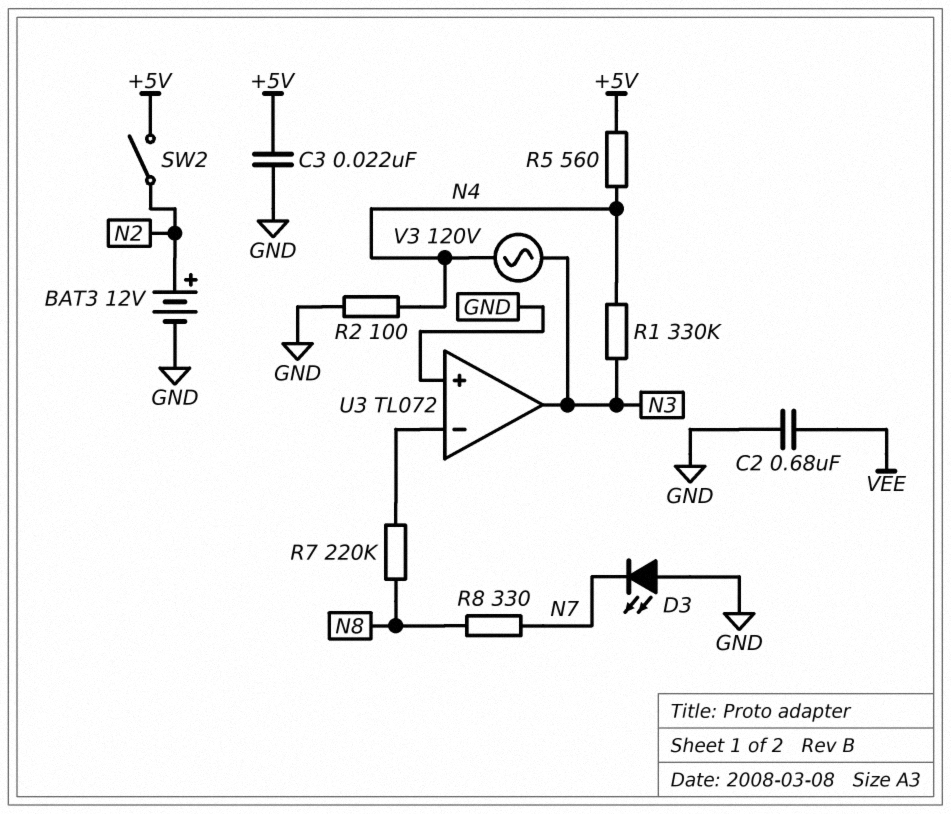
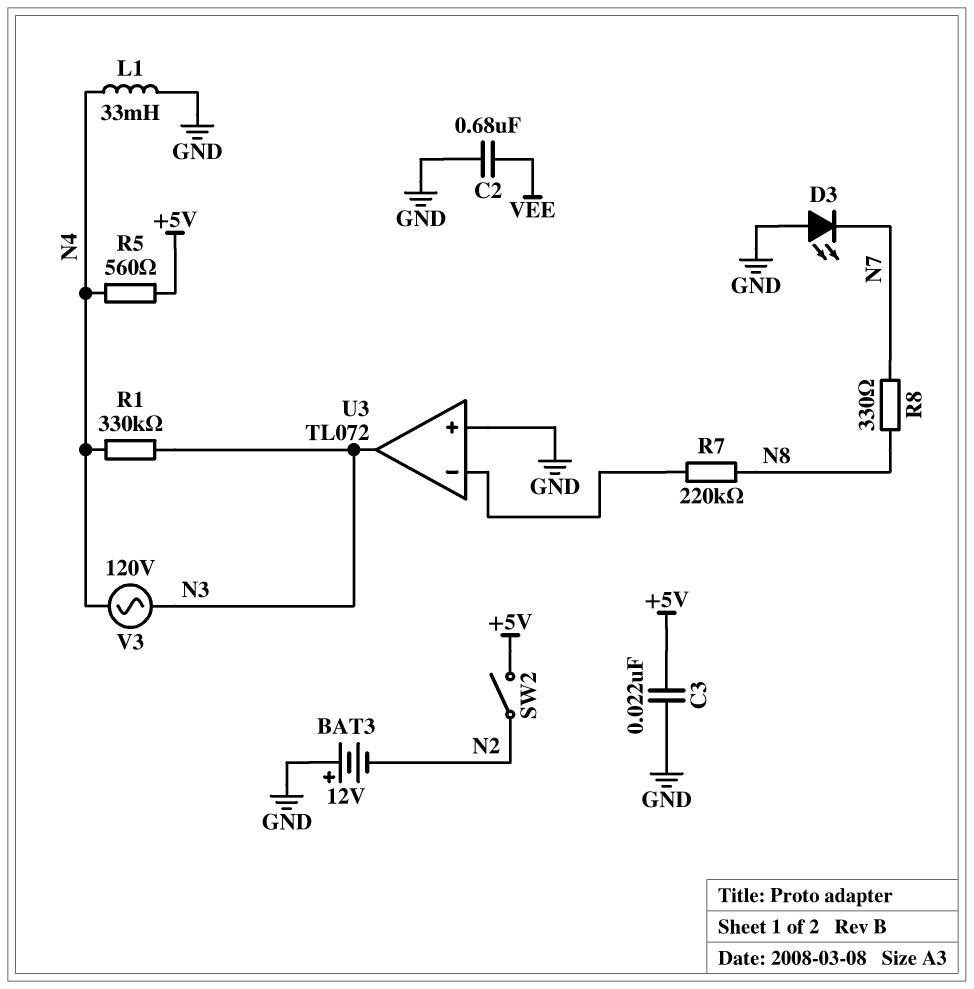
BAT3: 12V (plus N2, minus GND) -> 12V (plus GND, minus N2)
L1: none -> 33mH (GND, N4)
R2: 100 (GND, N4) -> none

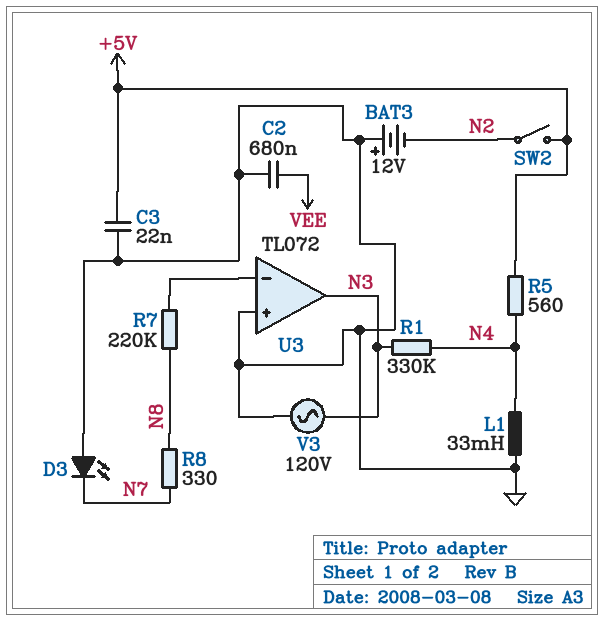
V3: AC 120V (N3, N4) -> AC 120V (GND, N3)

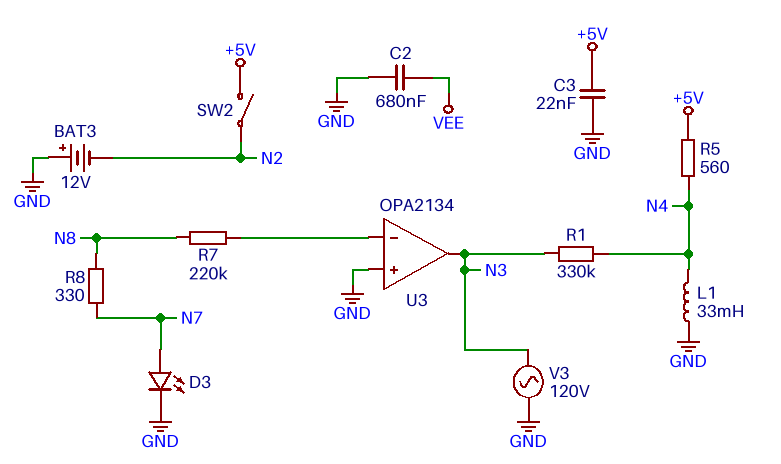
D3: LED (A GND, K N7) -> LED (A N7, K GND)
U3: TL072 -> OPA2134

